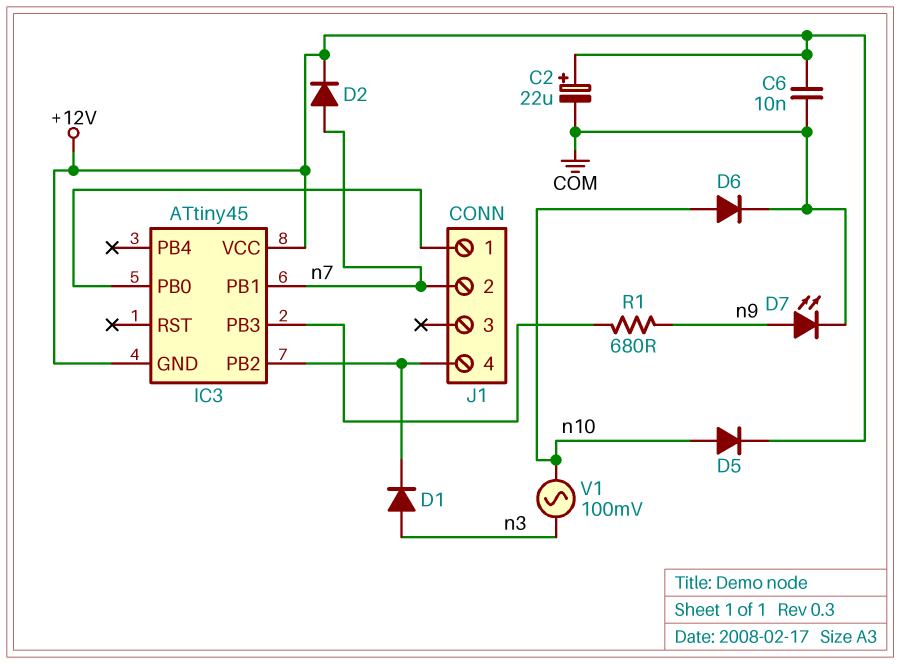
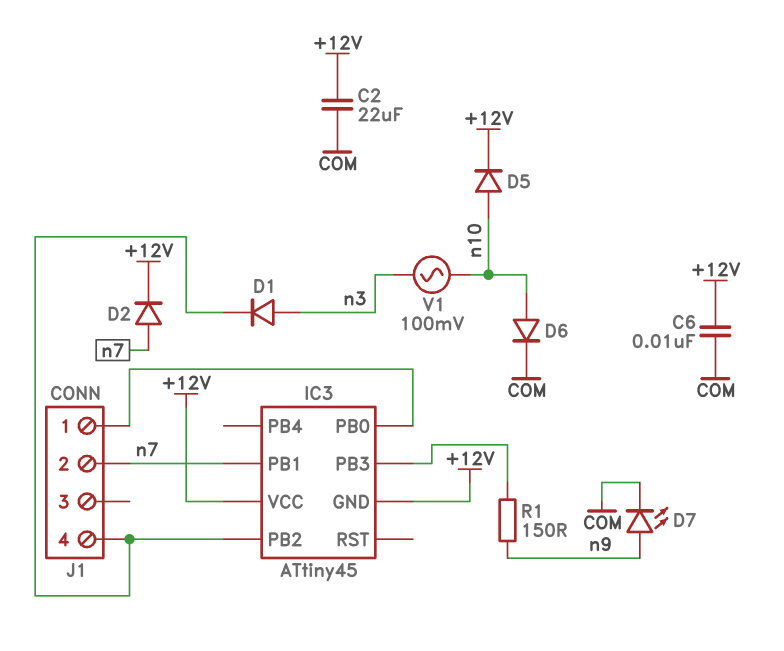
C2: 22uF (plus +12V, minus COM) -> 22uF (+12V, COM)
R1: 680 (IC3/PB3, n9) -> 150 (IC3/PB3, n9)

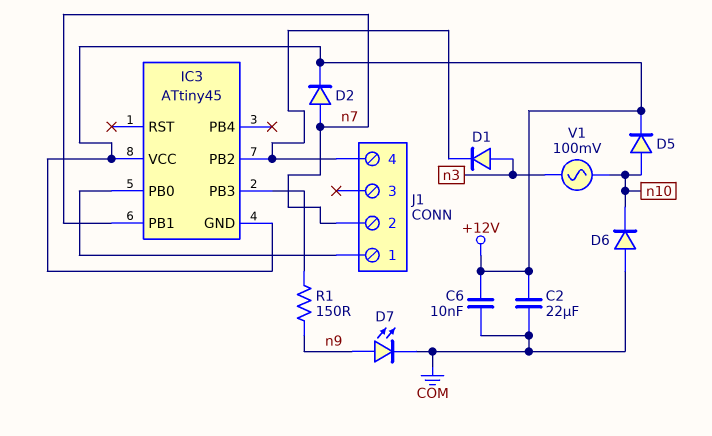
D6: diode (A n10, K COM) -> diode (A COM, K n10)

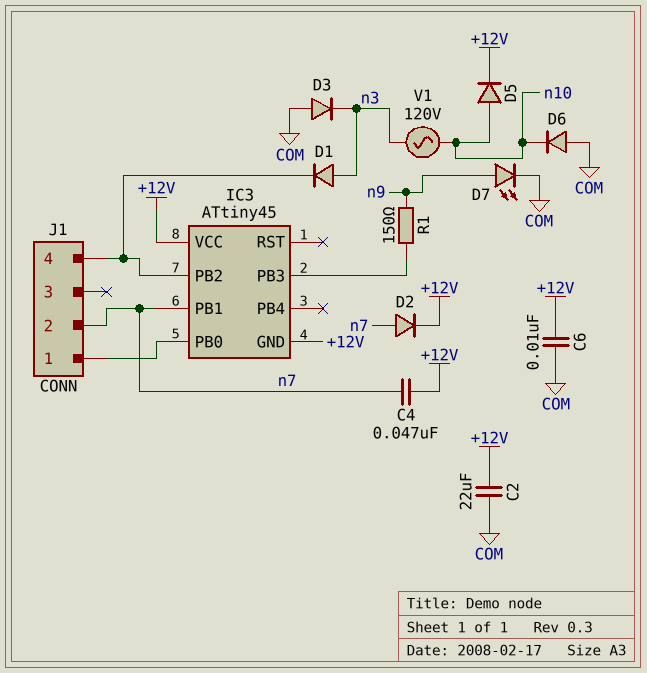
C4: none -> 47nF (+12V, n7)
D3: none -> diode (A COM, K n3)
V1: AC 100mV (n3, n10) -> AC 120V (n3, n10)

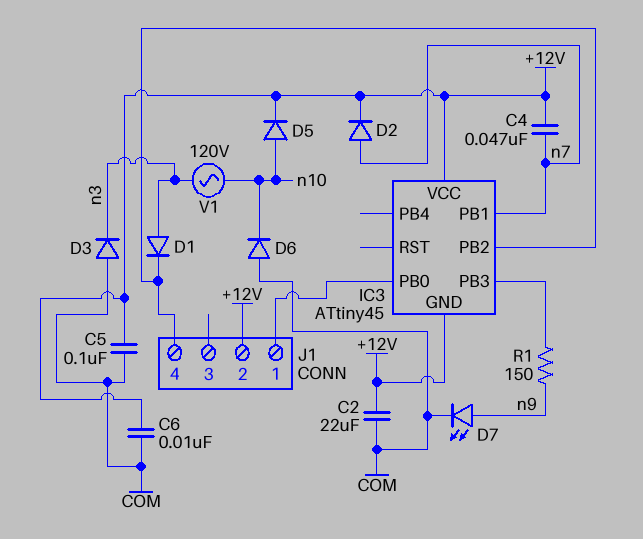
C5: none -> 100nF (+12V, COM)
J1 pin 2: n7 -> +12V

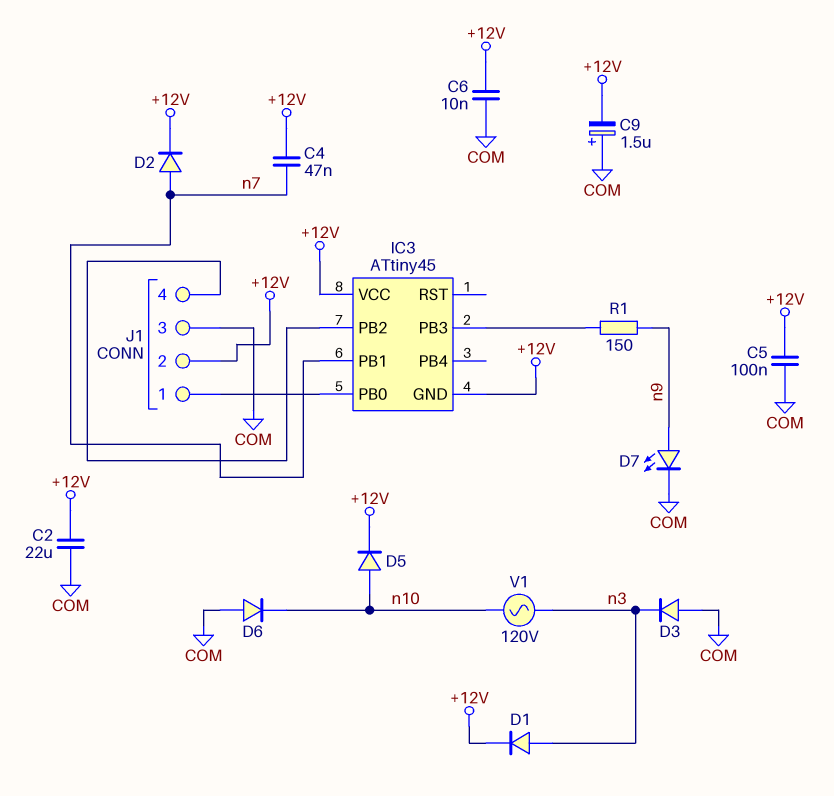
C9: none -> 1.5uF (plus COM, minus +12V)
D1: diode (A n3, K IC3/PB2) -> diode (A n3, K +12V)
J1 pin 3: none -> COM

